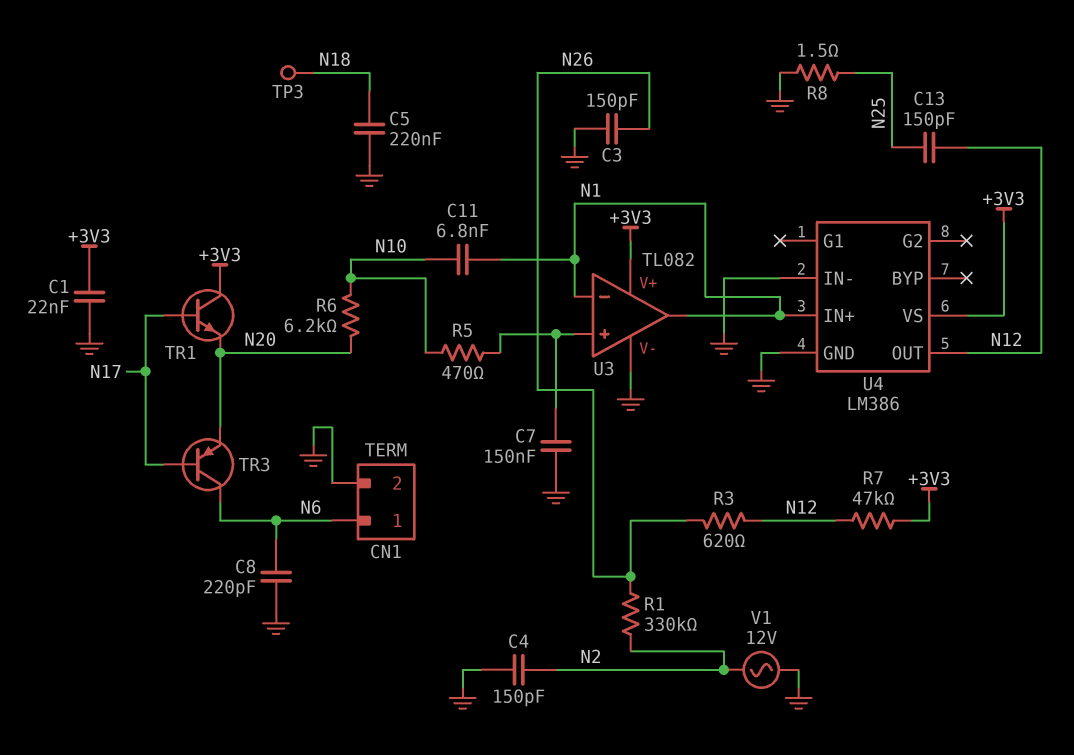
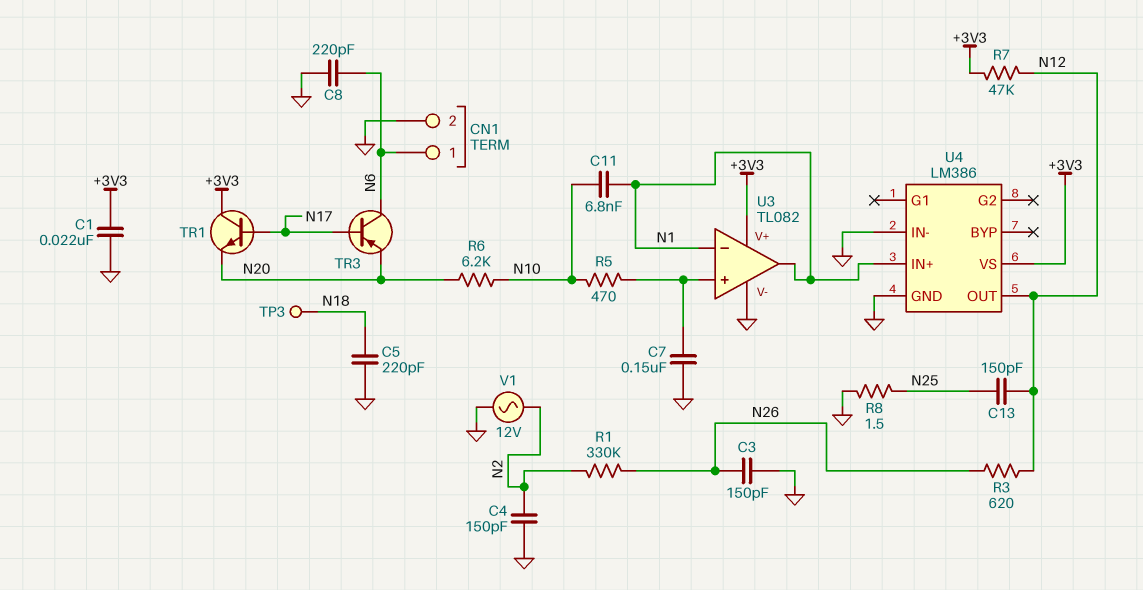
C5: 220nF (GND, N18) -> 220pF (GND, N18)

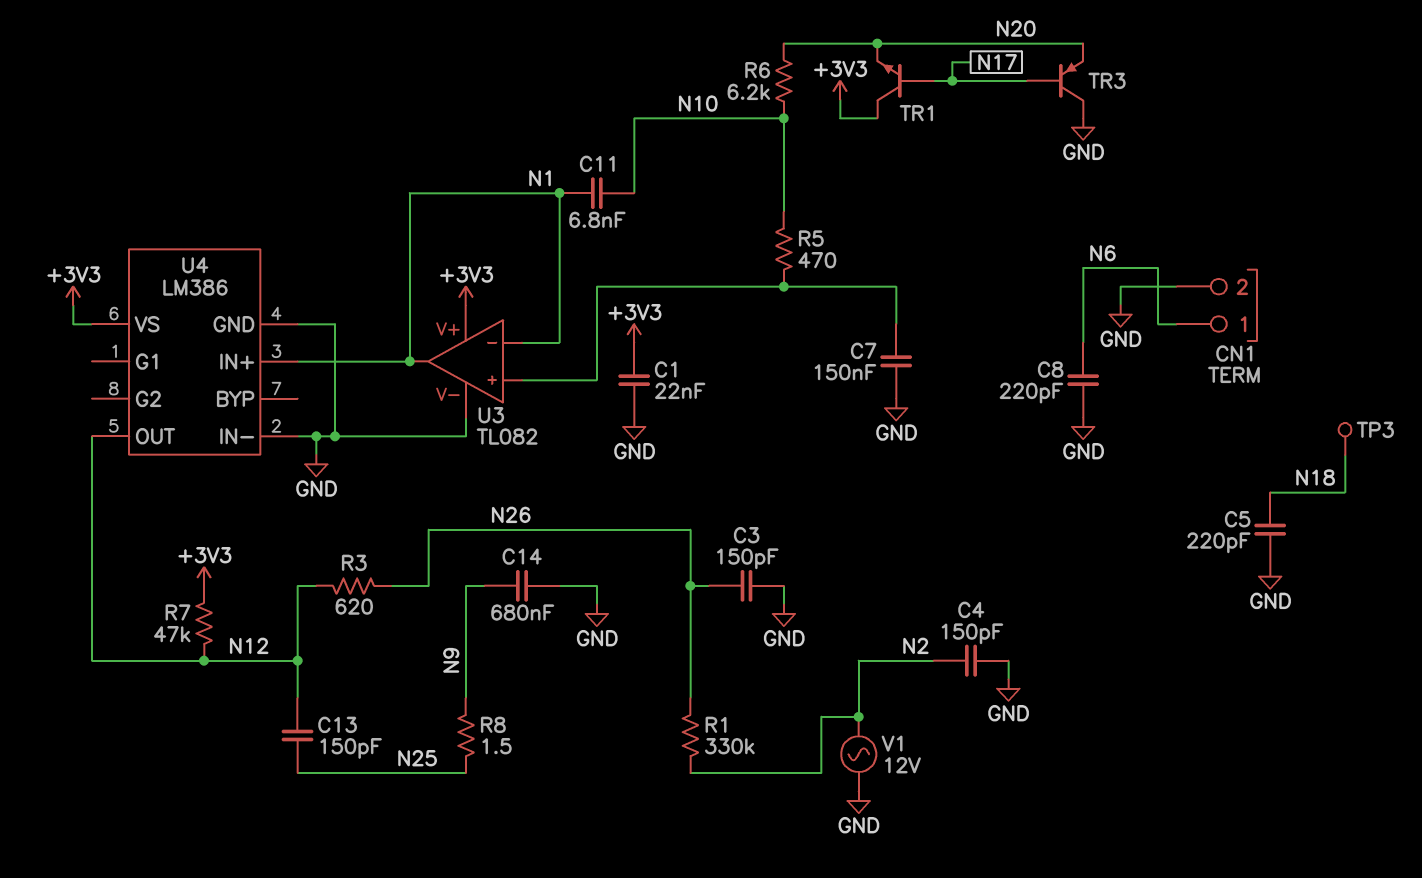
C14: none -> 680nF (GND, N9)
R8: 1.5 (GND, N25) -> 1.5 (N9, N25)
TR3: PNP (B N17, C N6, E N20) -> PNP (B N17, C GND, E N20)

